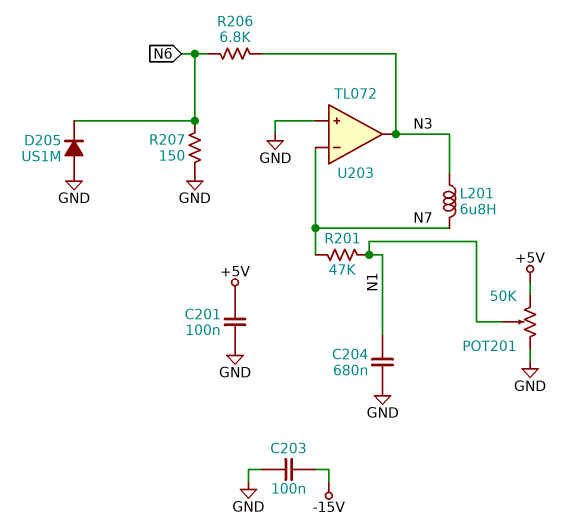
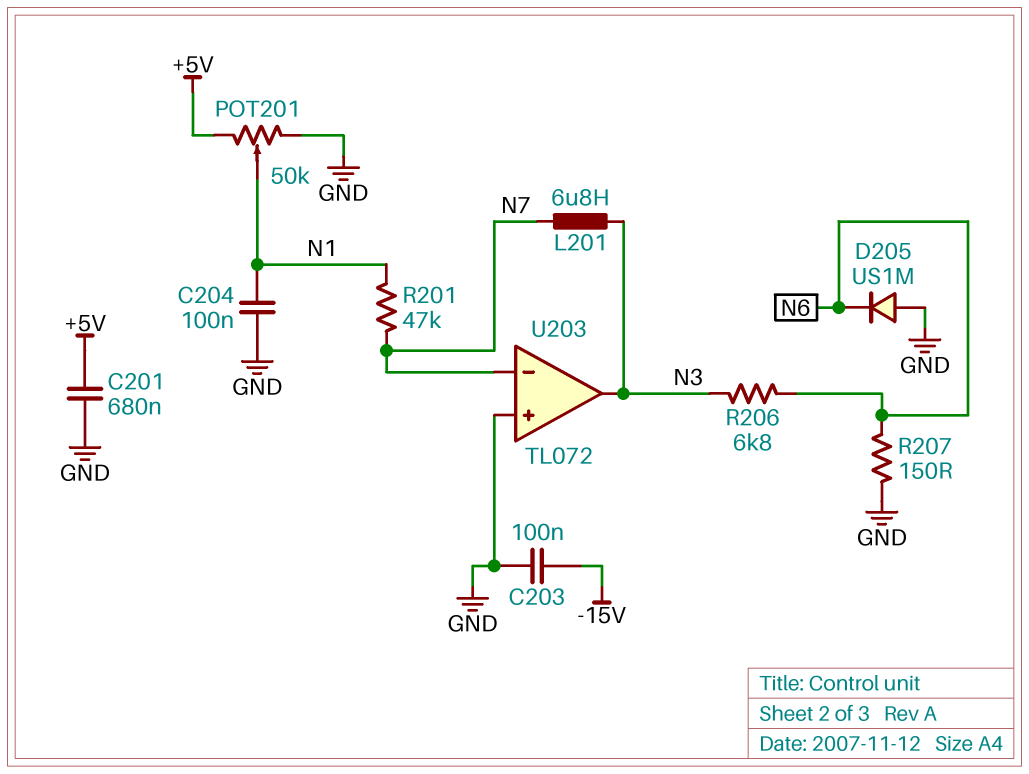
C201: 100nF (+5V, GND) -> 680nF (+5V, GND)
C204: 680nF (GND, N1) -> 100nF (GND, N1)

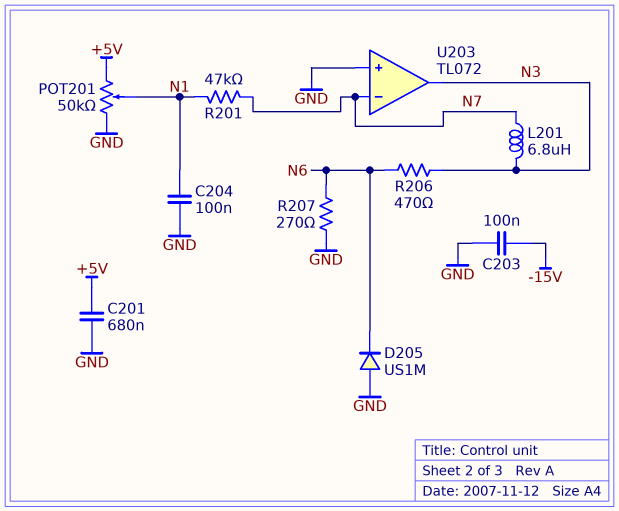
R206: 6.8k (N3, N6) -> 470 (N3, N6)
R207: 150 (GND, N6) -> 270 (GND, N6)

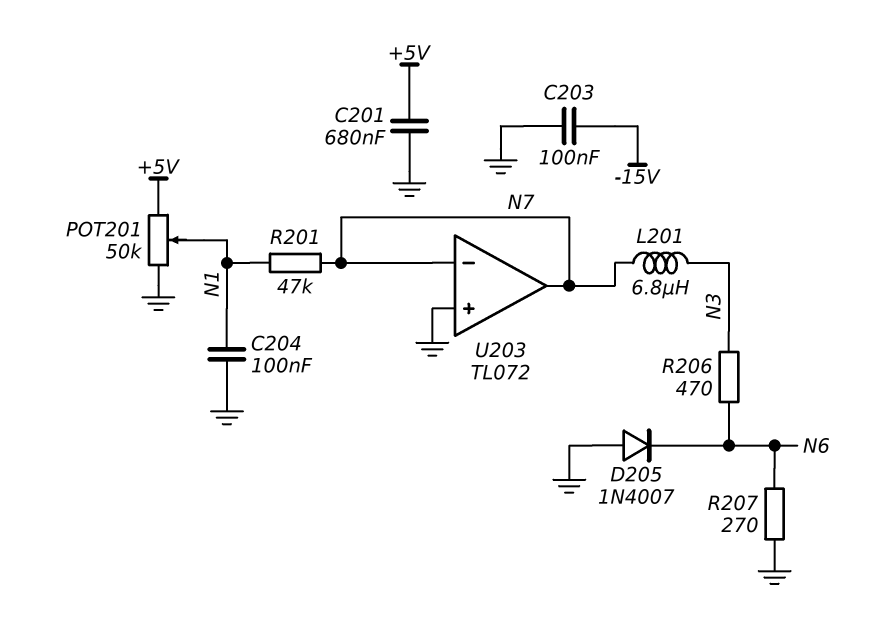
D205: diode US1M (A GND, K N6) -> diode 1N4007 (A GND, K N6)
U203 pin out: N3 -> N7

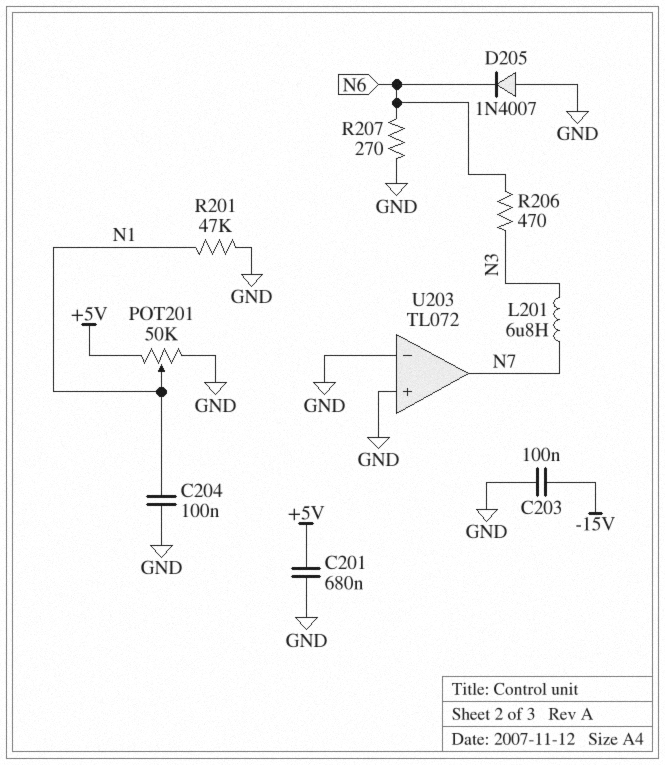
R201: 47k (N1, N7) -> 47k (GND, N1)
U203 pin in-: N7 -> GND

